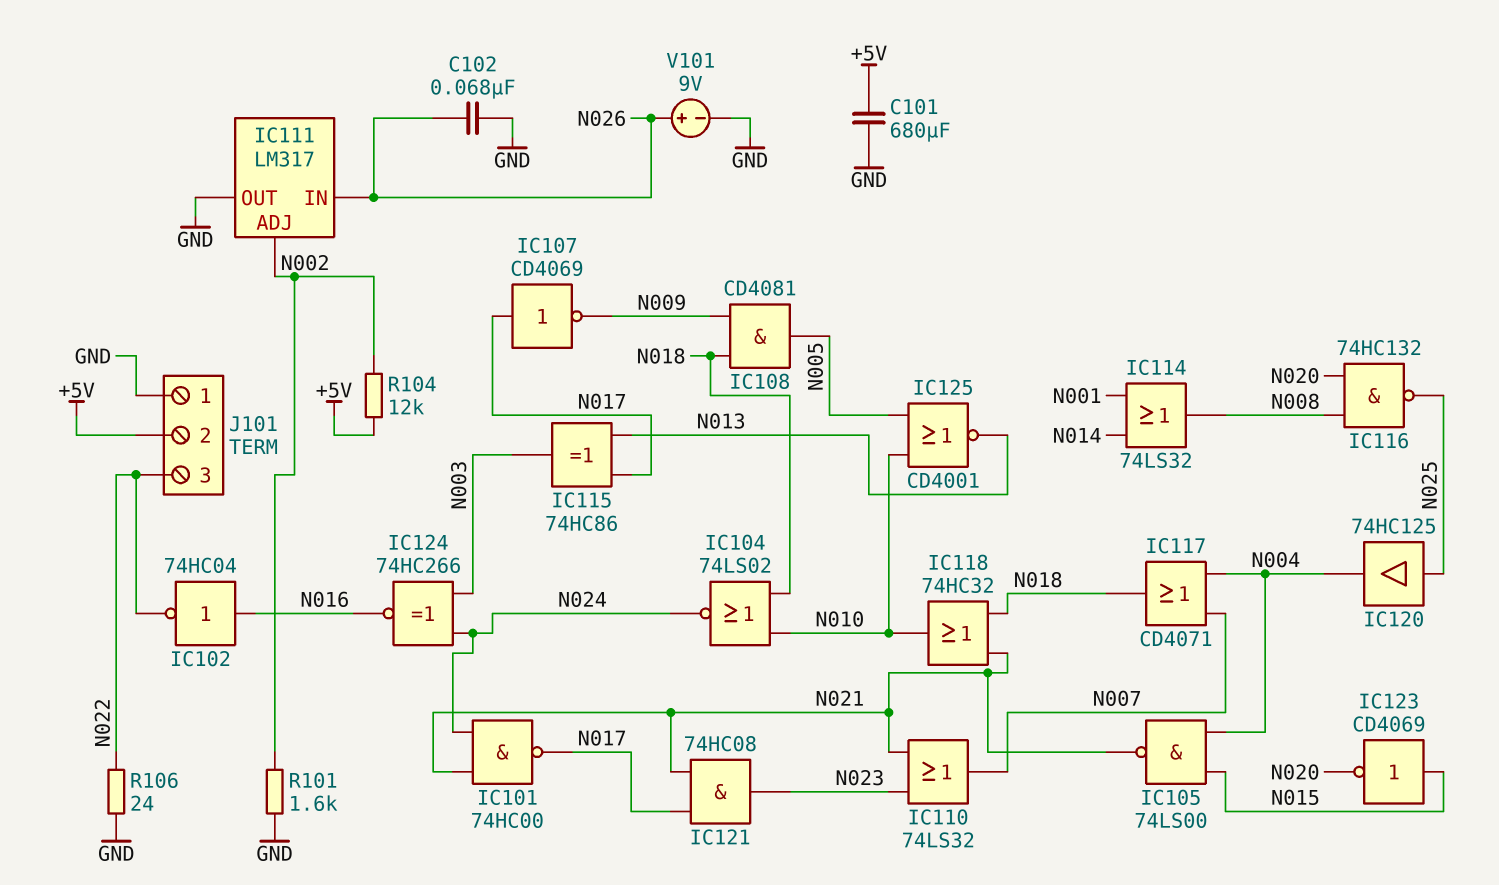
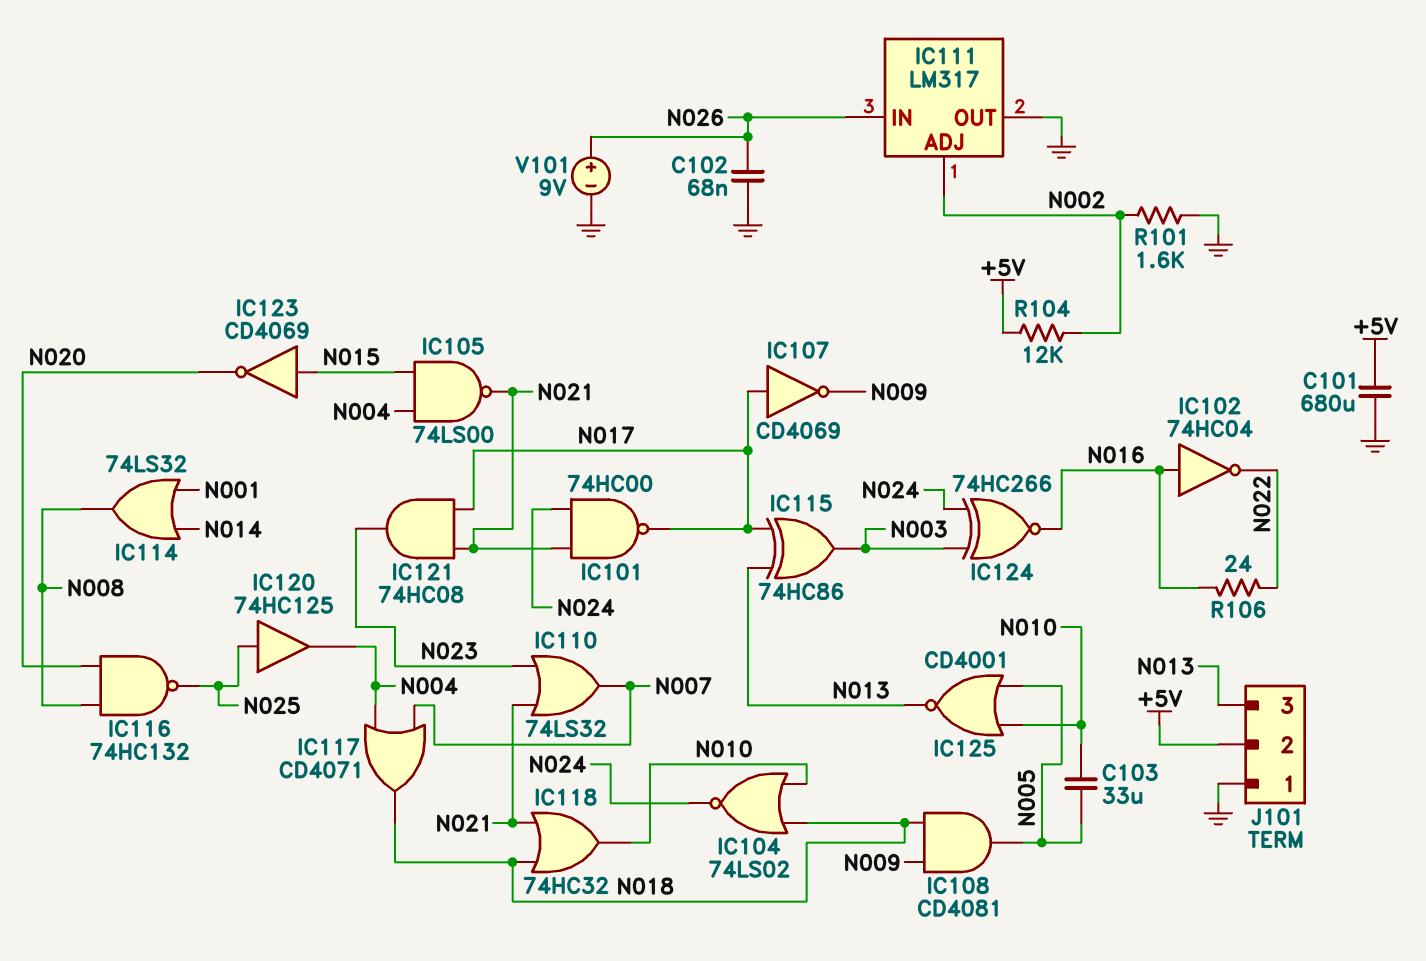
C103: none -> 33uF (N005, N010)
J101 pin 3: N022 -> N013
R106: 24 (GND, N022) -> 24 (N016, N022)

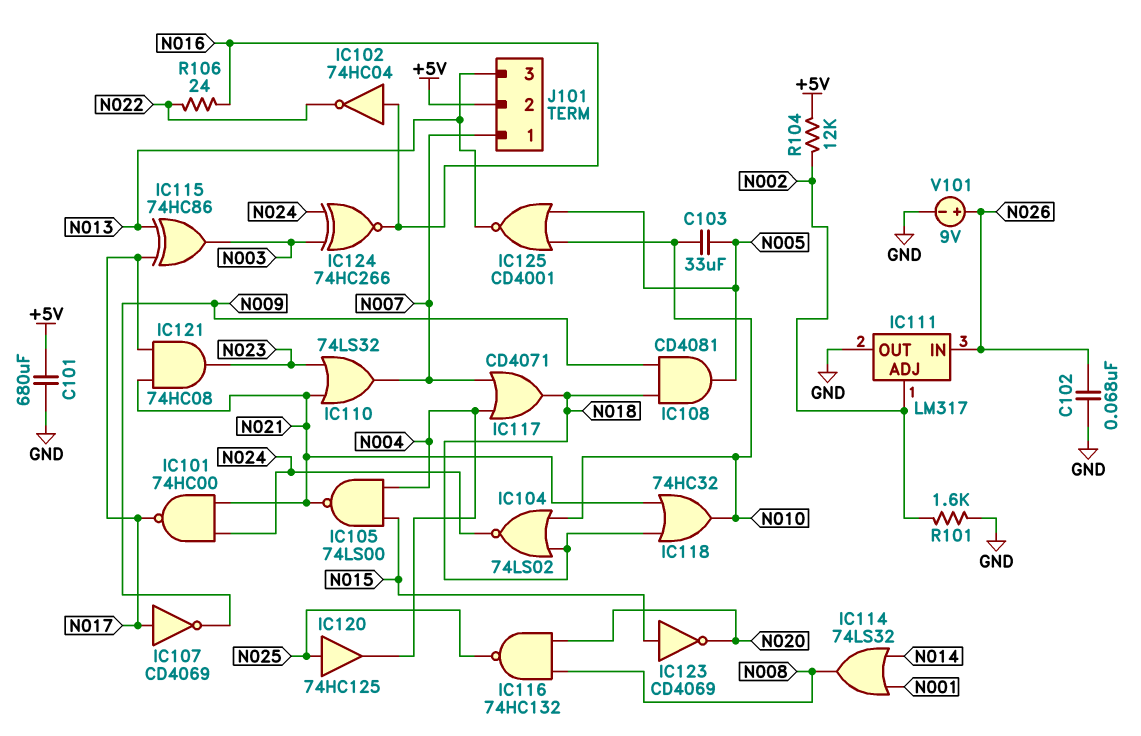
J101 pin 1: GND -> N007

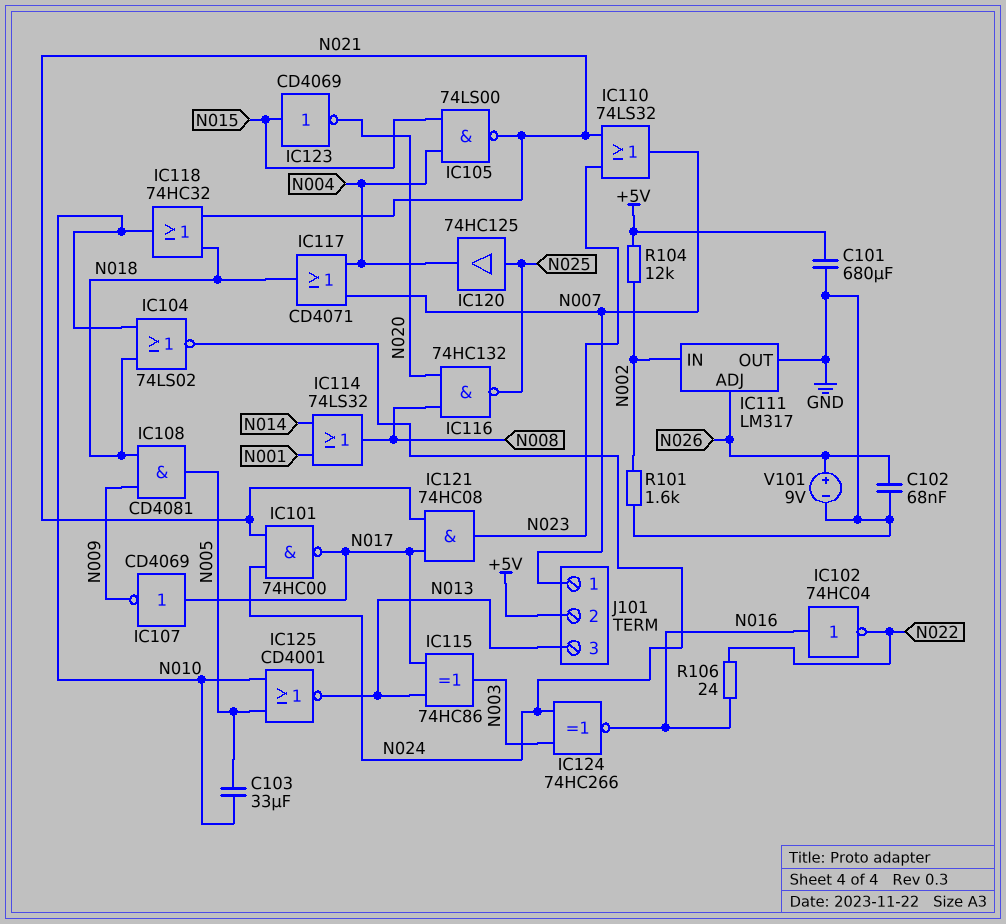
IC111 pin ADJ: N002 -> N026
IC111 pin IN: N026 -> N002

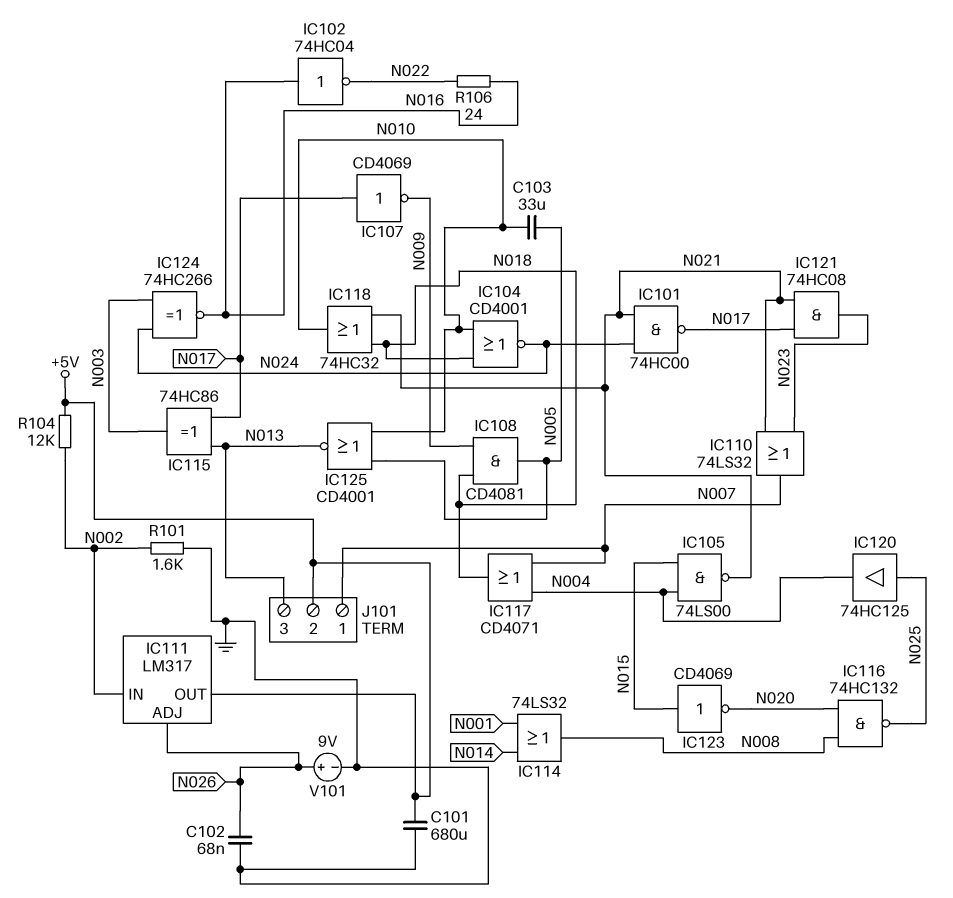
IC104: NOR 74LS02 (in N010, in N018, out N024) -> NOR CD4001 (in N010, in N018, out N024)
IC111 pin OUT: GND -> +5V

